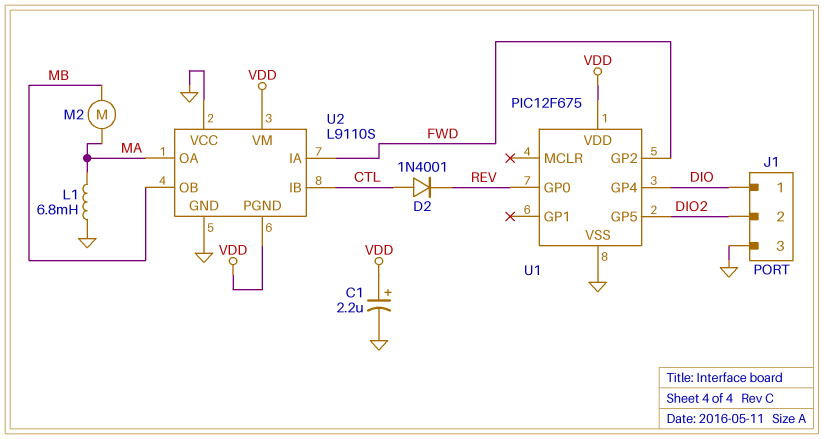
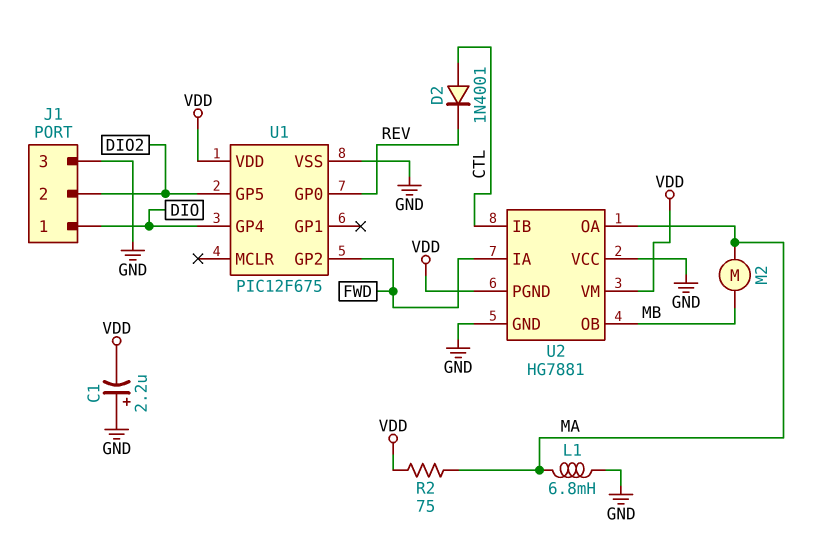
C1: 2.2uF (plus VDD, minus GND) -> 2.2uF (plus GND, minus VDD)
R2: none -> 75 (MA, VDD)
U2: L9110S -> HG7881

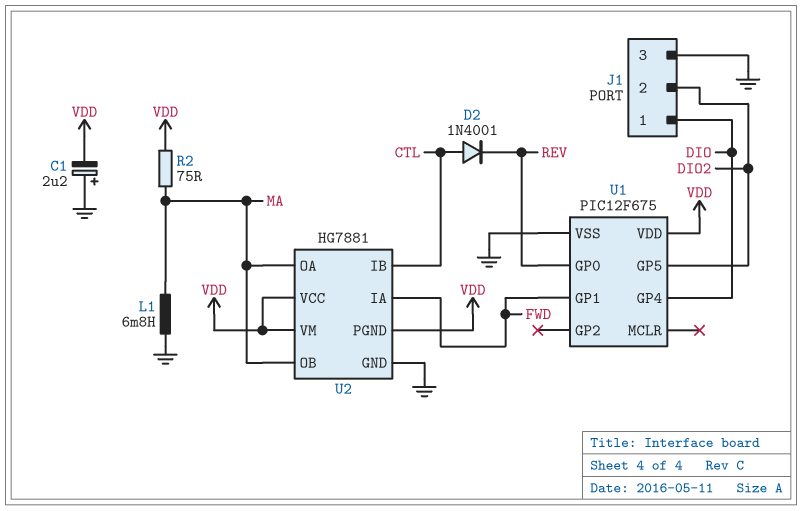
M2: motor (MA, MB) -> none
U1 pin GP1: none -> FWD
U1 pin GP2: FWD -> none
U2 pin OB: MB -> MA
U2 pin VCC: GND -> VDD

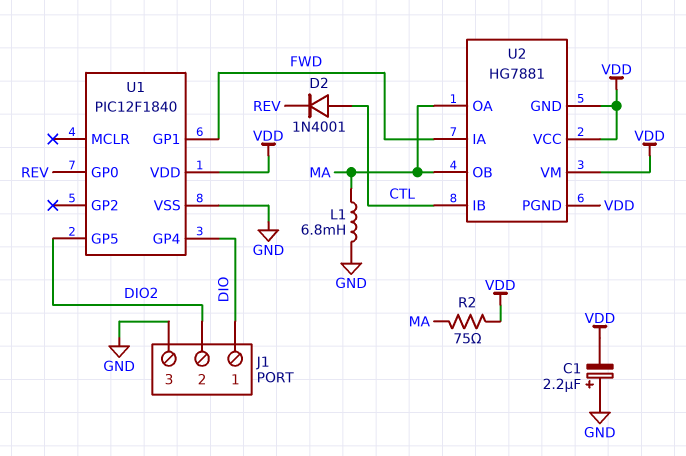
U1: PIC12F675 -> PIC12F1840
U2 pin GND: GND -> VDD

